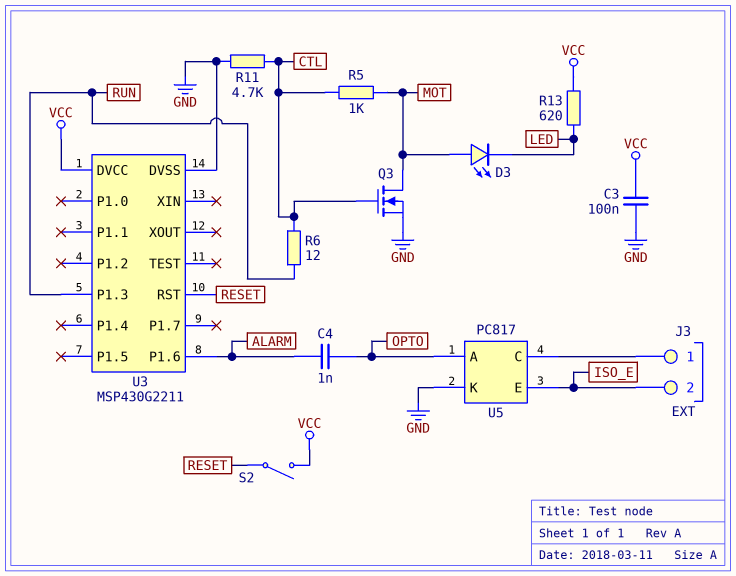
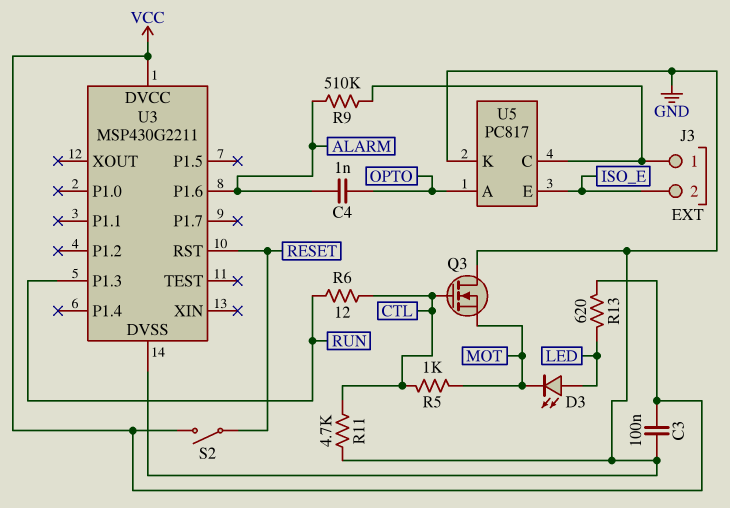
D3: LED (A MOT, K LED) -> LED (A LED, K MOT)
Q3: NMOS (G CTL, D MOT, S GND) -> NMOS (G CTL, D GND, S MOT)
R9: none -> 510k (ALARM, J3/1)

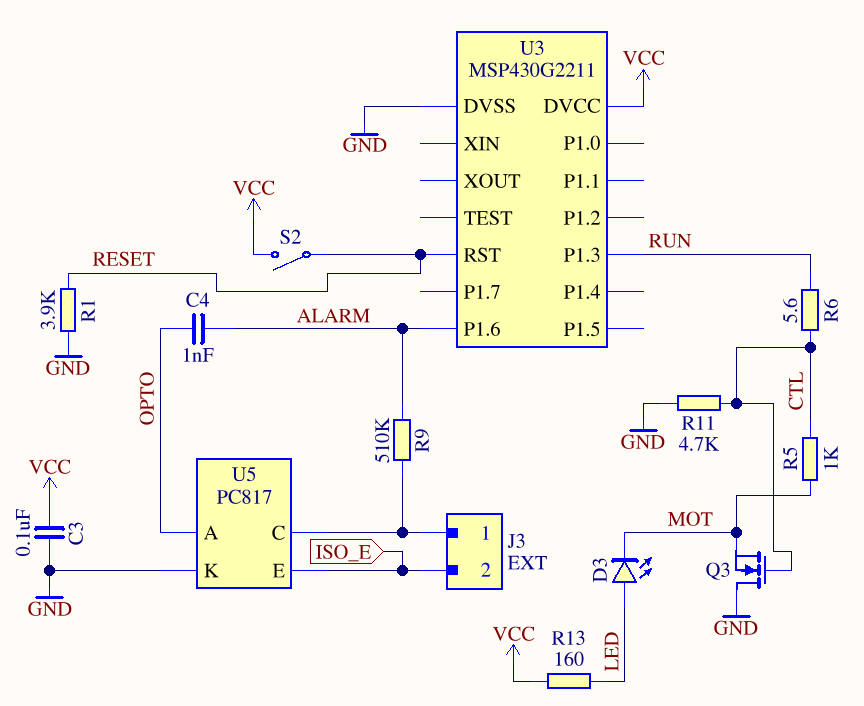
R1: none -> 3.9k (GND, RESET)
R6: 12 (CTL, RUN) -> 5.6 (CTL, RUN)
R13: 620 (LED, VCC) -> 160 (LED, VCC)

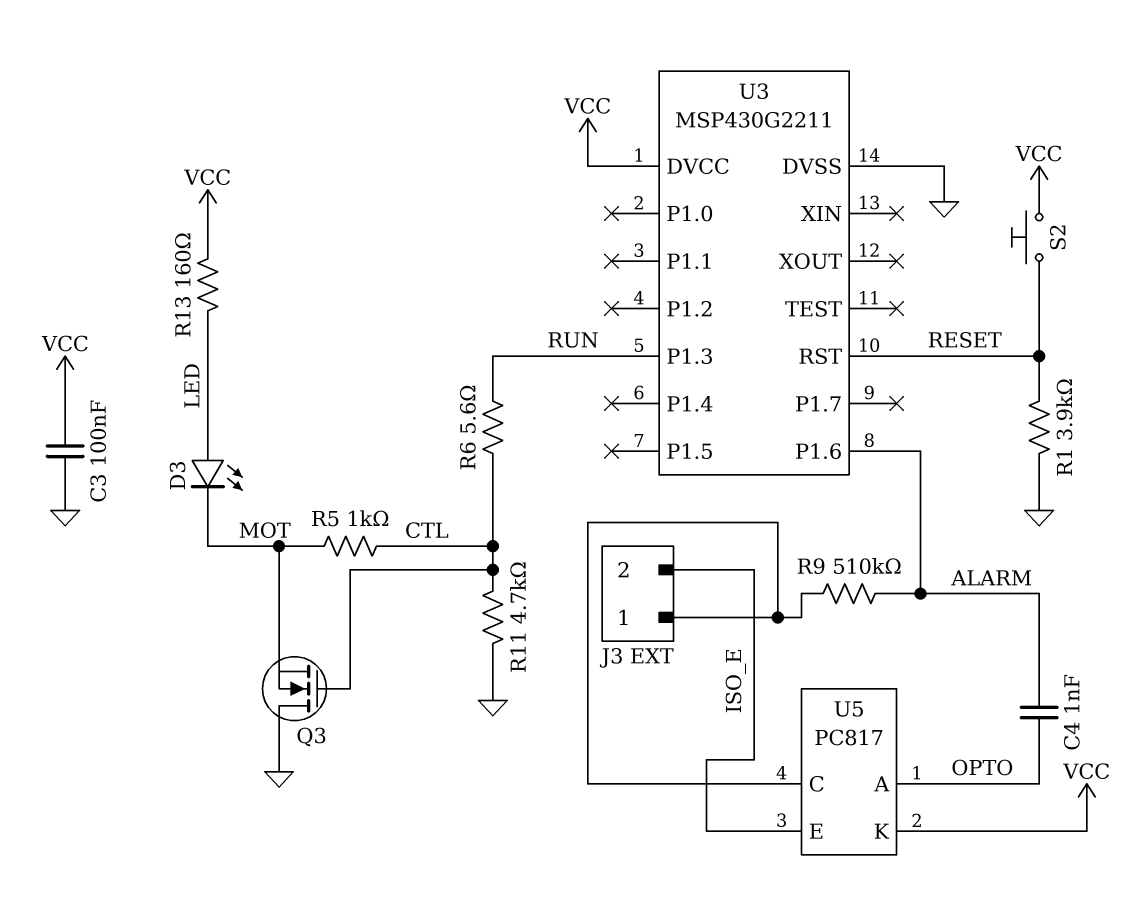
S2: switch (RESET, VCC) -> button (RESET, VCC)
U5 pin K: GND -> VCC

